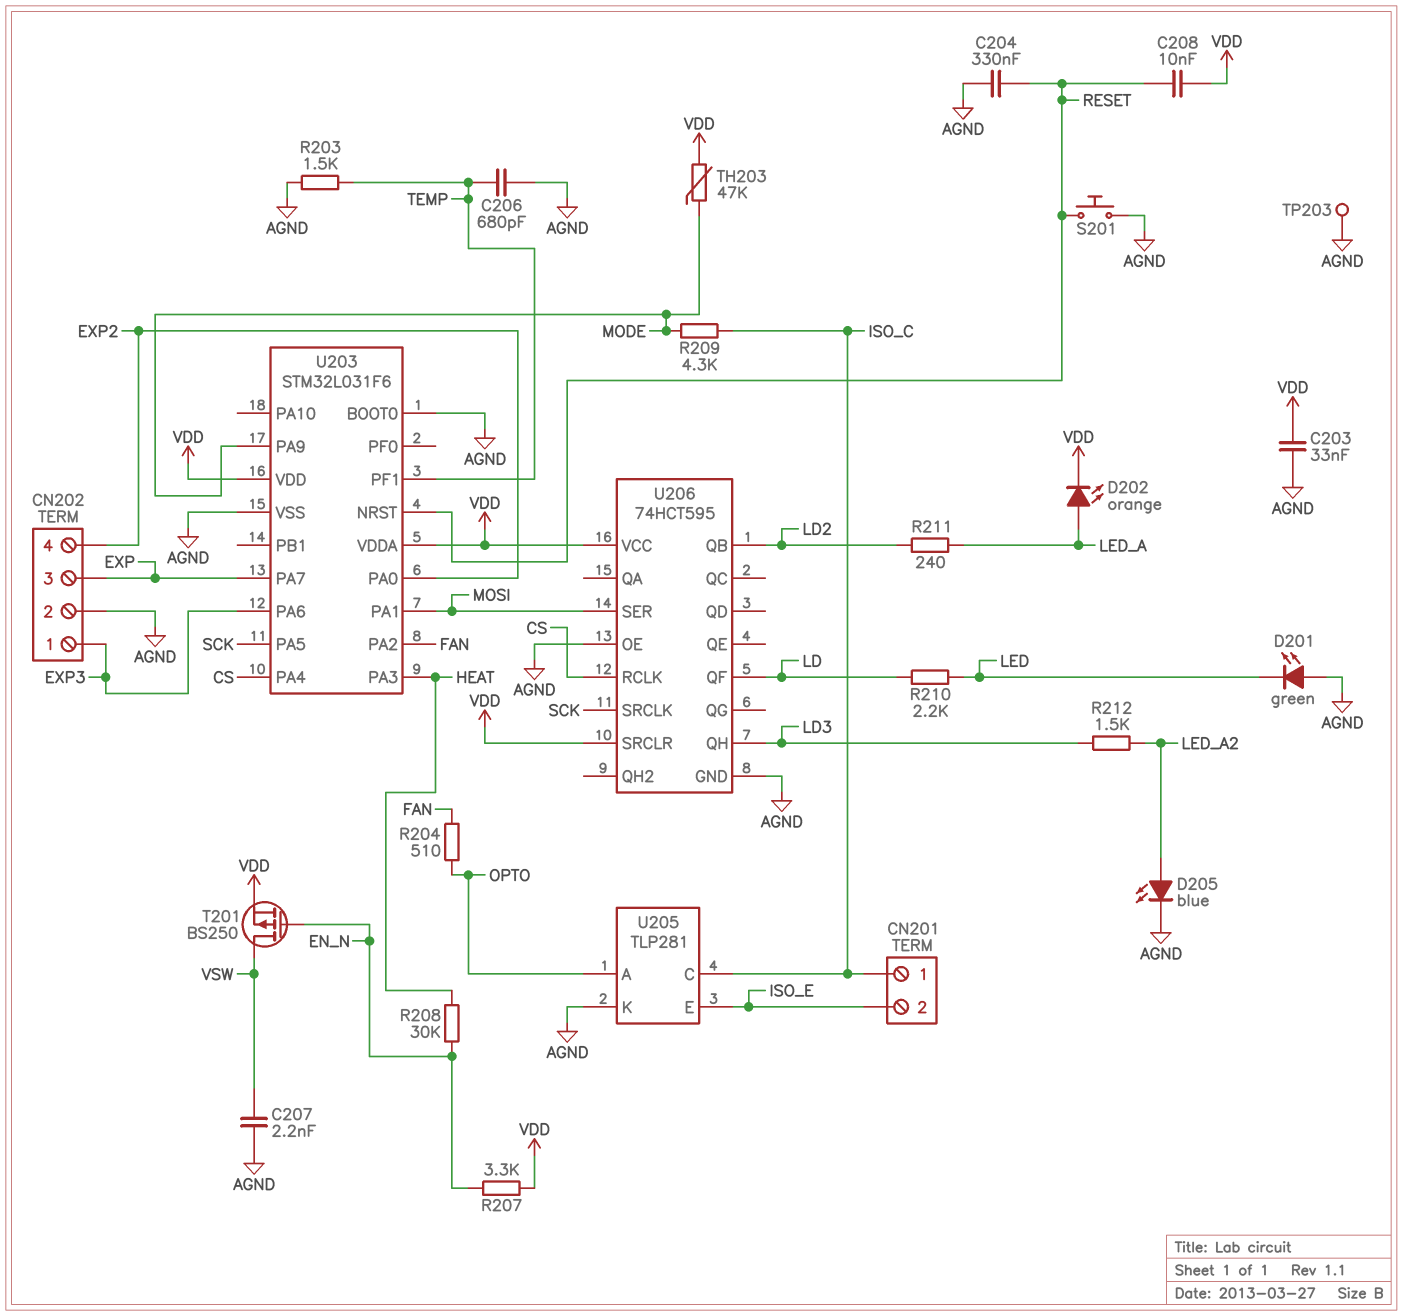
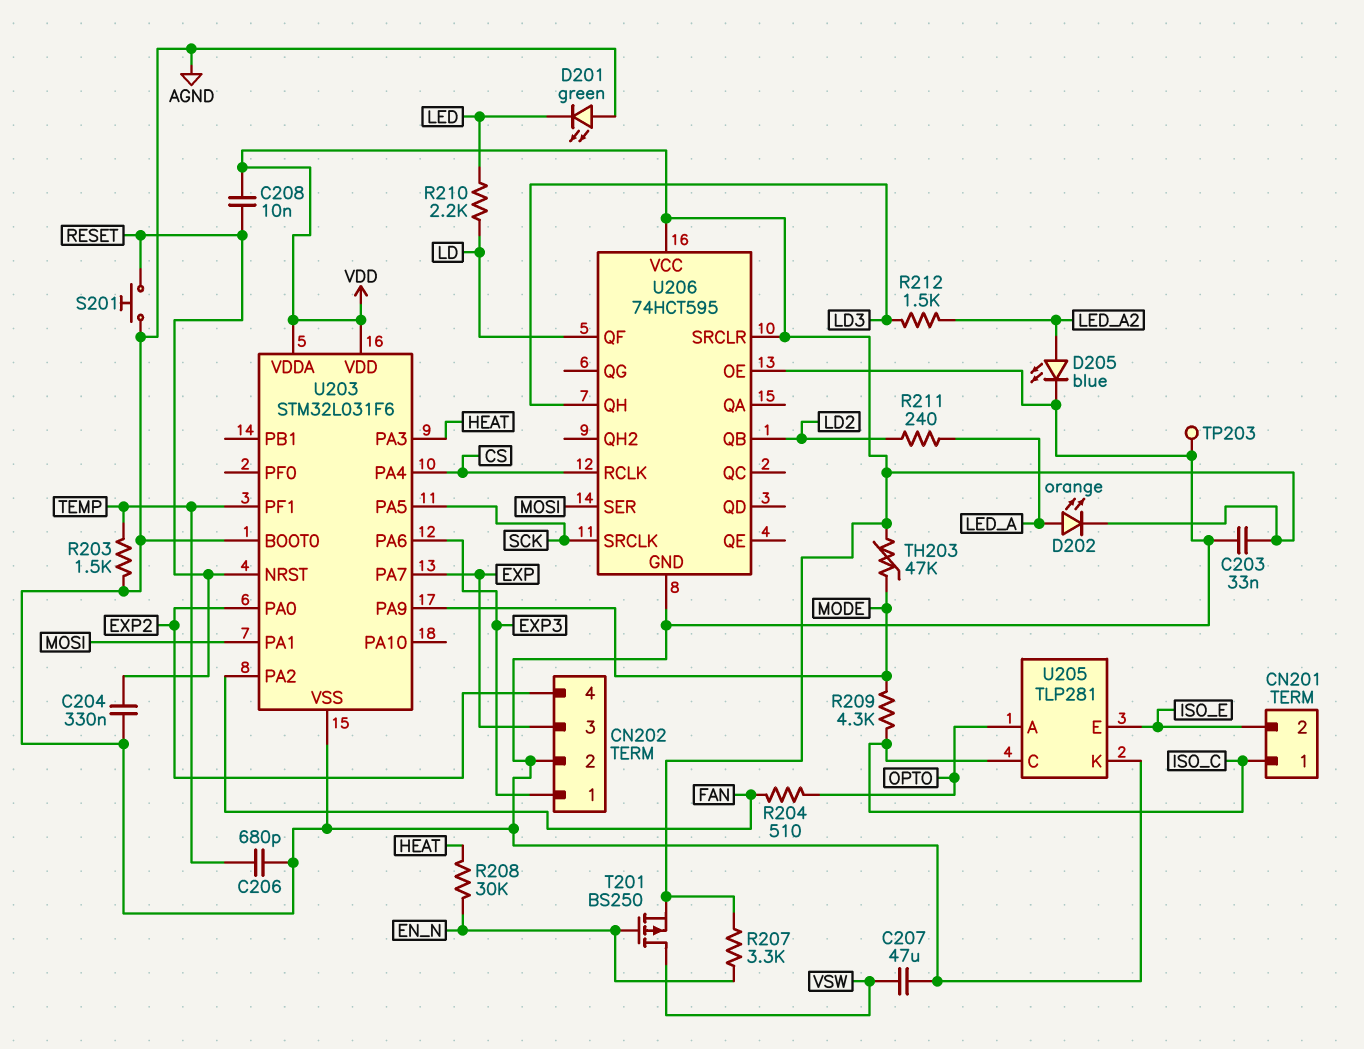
C207: 2.2nF (AGND, VSW) -> 47uF (AGND, VSW)

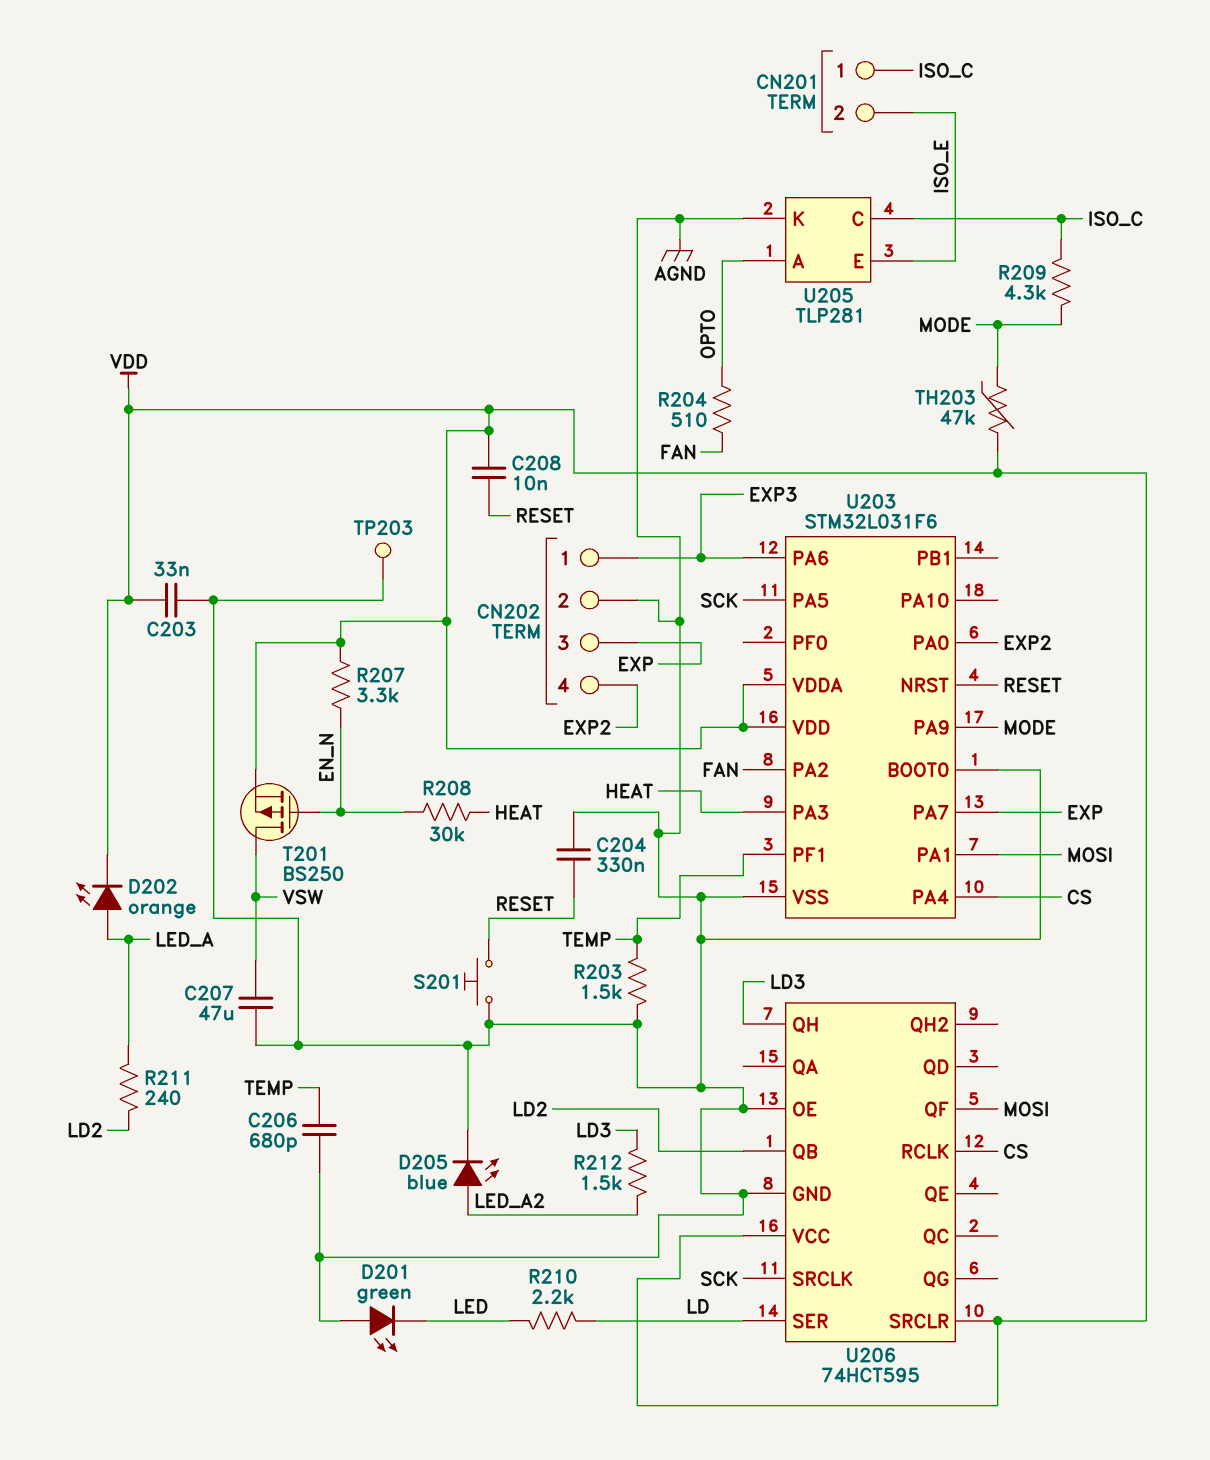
U206 pin QF: LD -> MOSI
U206 pin SER: MOSI -> LD

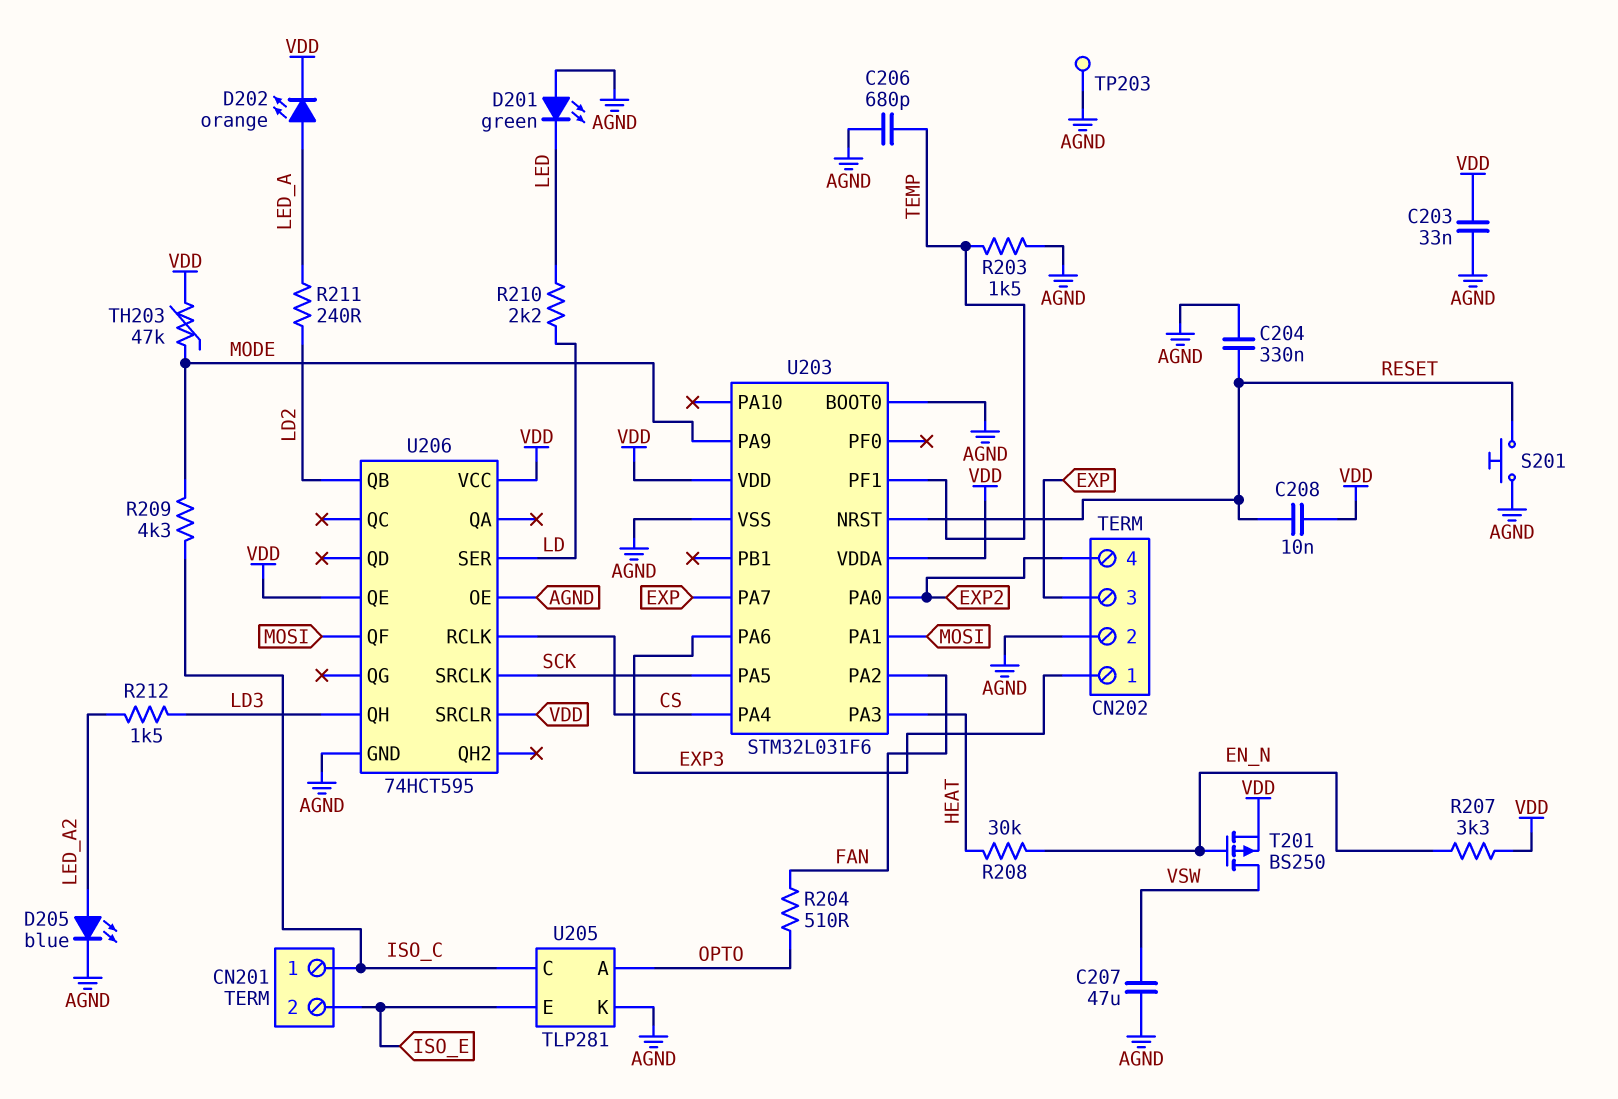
U206 pin QE: none -> VDD

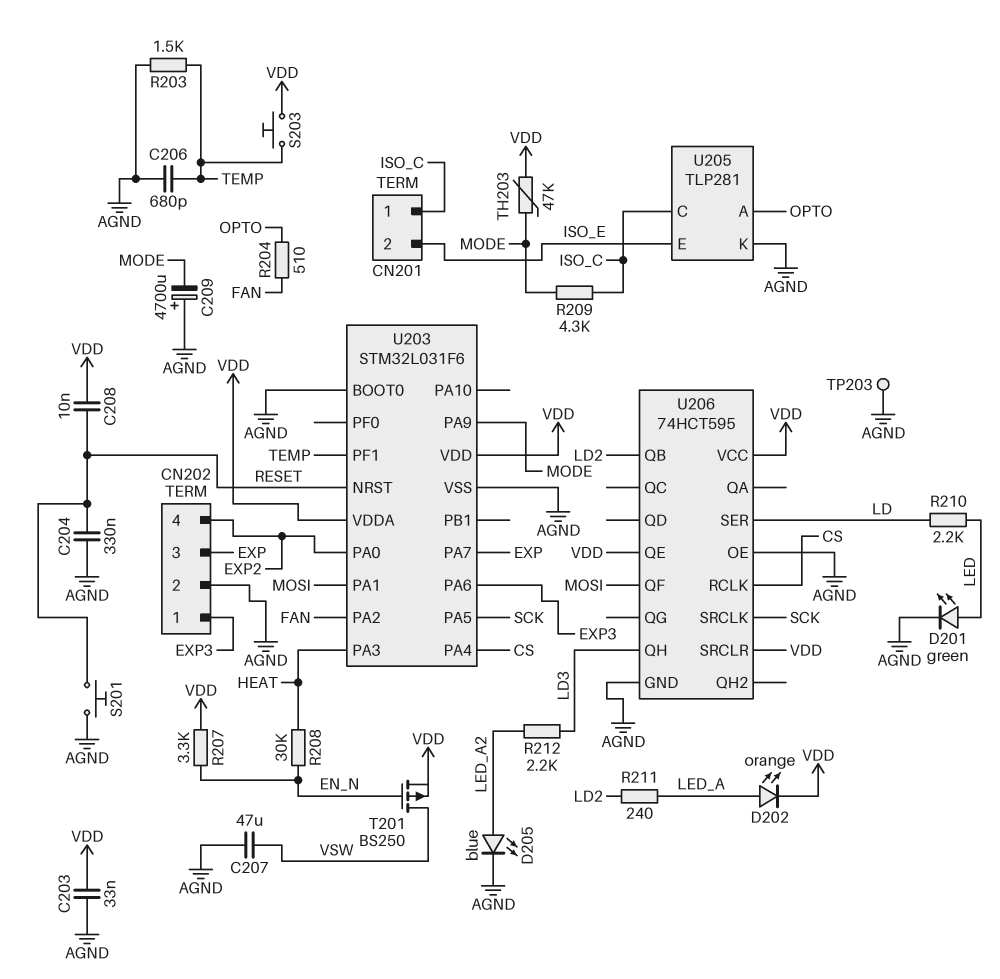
C209: none -> 4700uF (plus AGND, minus MODE)
D201: LED green (A AGND, K LED) -> LED green (A LED, K AGND)
R212: 1.5k (LD3, LED_A2) -> 2.2k (LD3, LED_A2)
S203: none -> button (TEMP, VDD)

